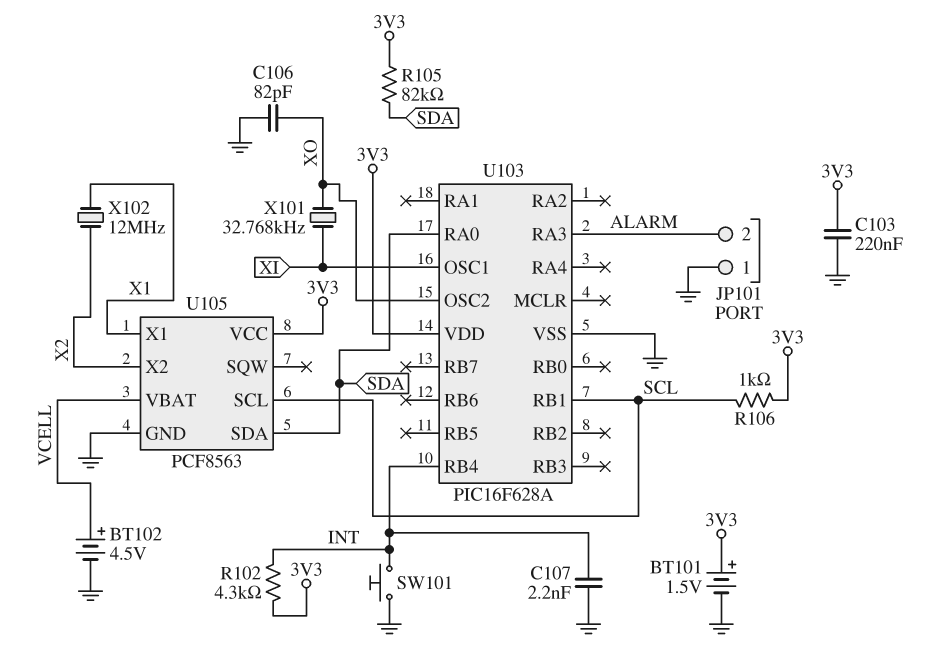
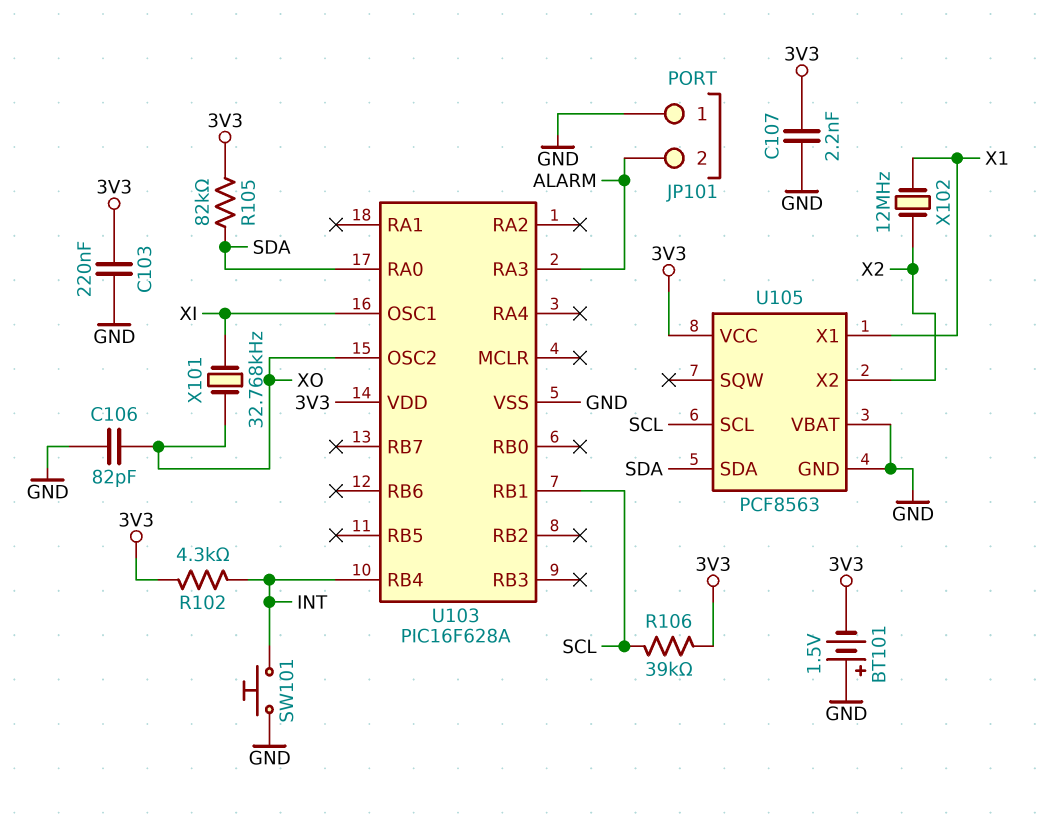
BT101: 1.5V (plus 3V3, minus GND) -> 1.5V (plus GND, minus 3V3)
BT102: 4.5V (plus VCELL, minus GND) -> none
C107: 2.2nF (GND, INT) -> 2.2nF (3V3, GND)
R106: 1k (3V3, SCL) -> 39k (3V3, SCL)
U105 pin VBAT: VCELL -> GND

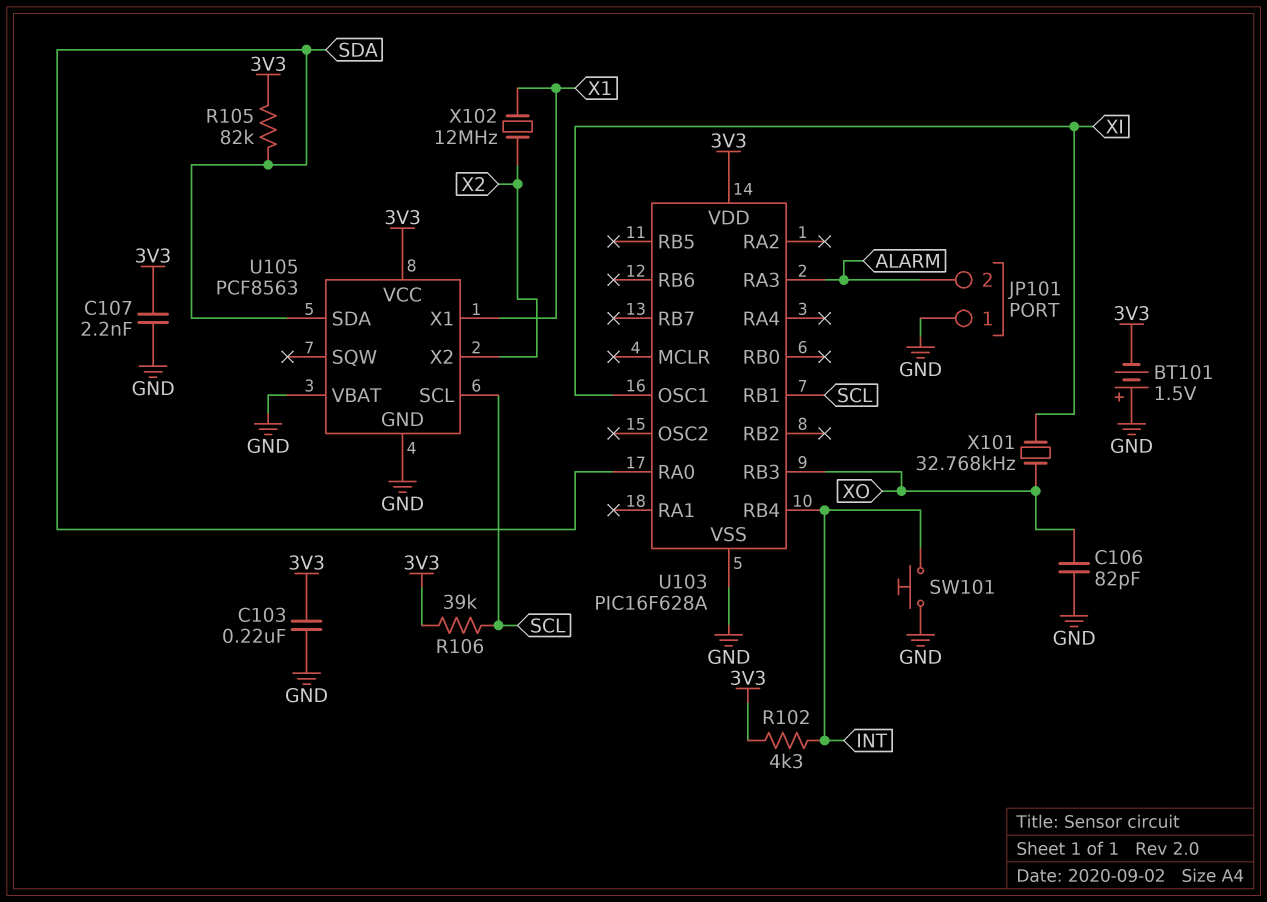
U103 pin OSC2: XO -> none
U103 pin RB3: none -> XO

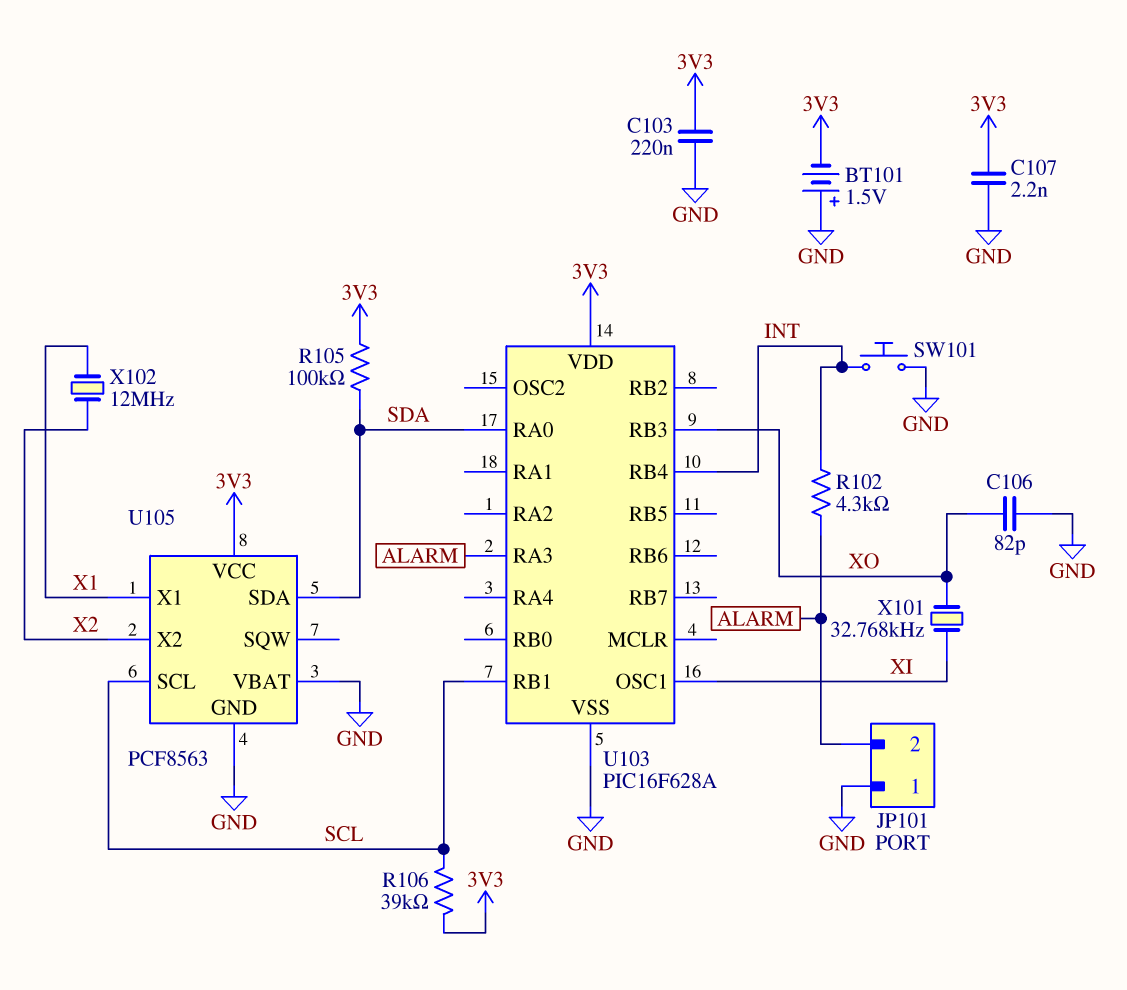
R102: 4.3k (3V3, INT) -> 4.3k (ALARM, INT)
R105: 82k (3V3, SDA) -> 100k (3V3, SDA)

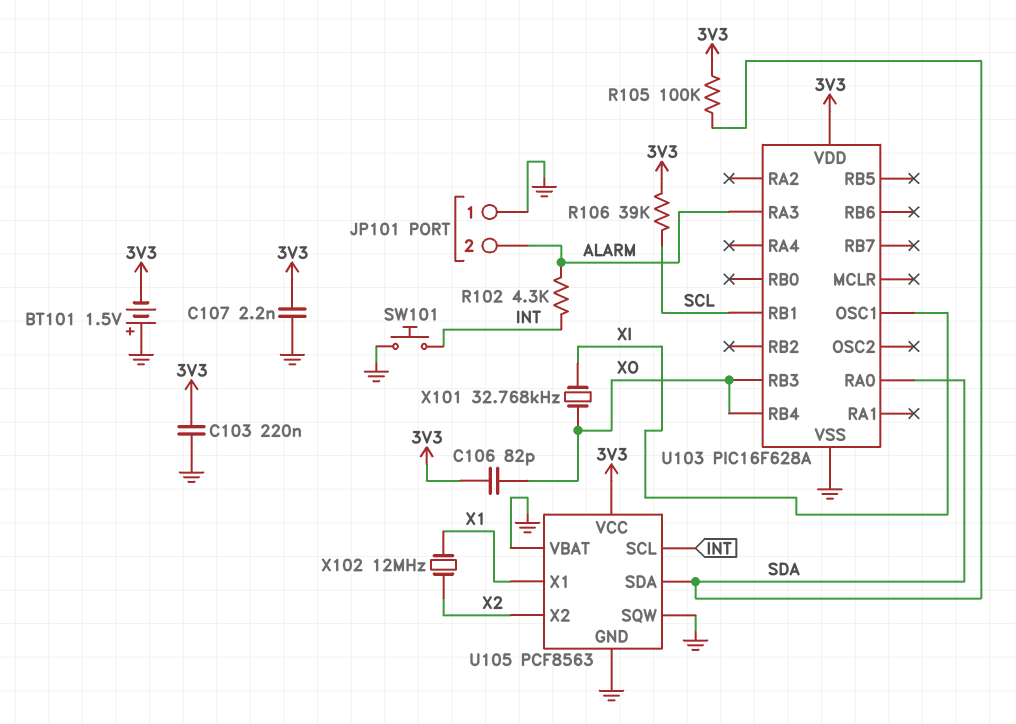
C106: 82pF (GND, XO) -> 82pF (3V3, XO)
U103 pin RB4: INT -> XO
U105 pin SCL: SCL -> INT
U105 pin SQW: none -> GND

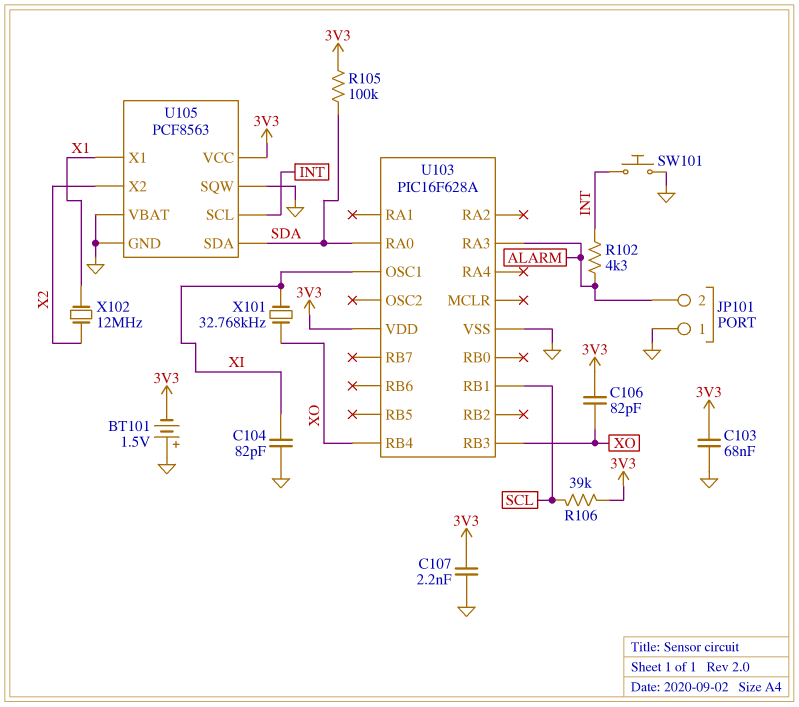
C103: 220nF (3V3, GND) -> 68nF (3V3, GND)
C104: none -> 82pF (GND, XI)

